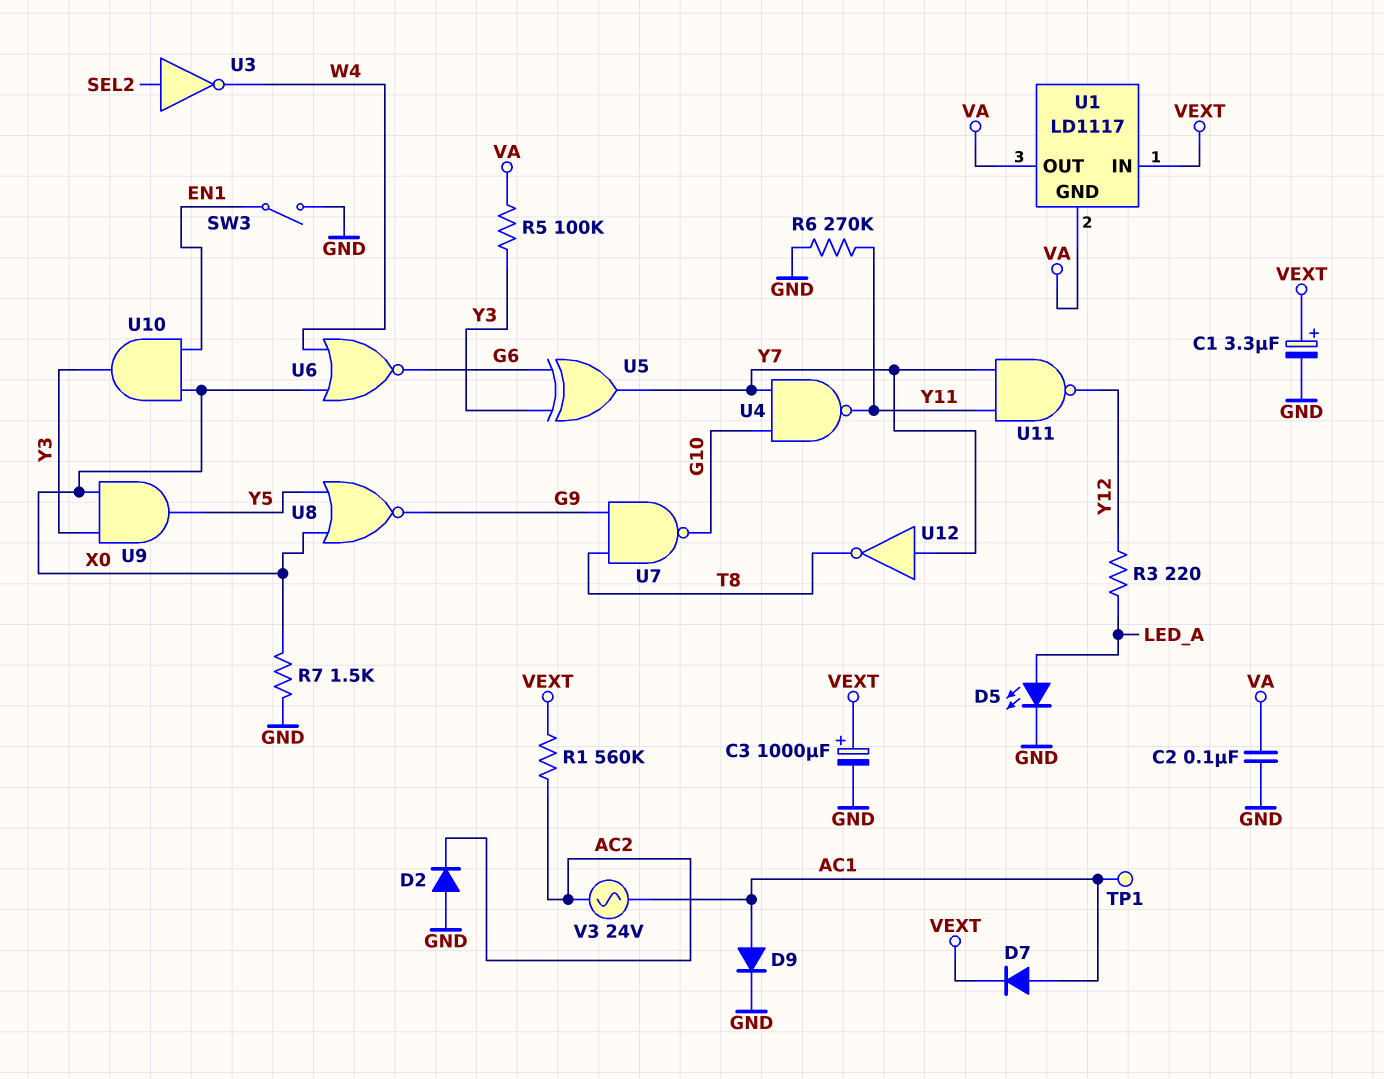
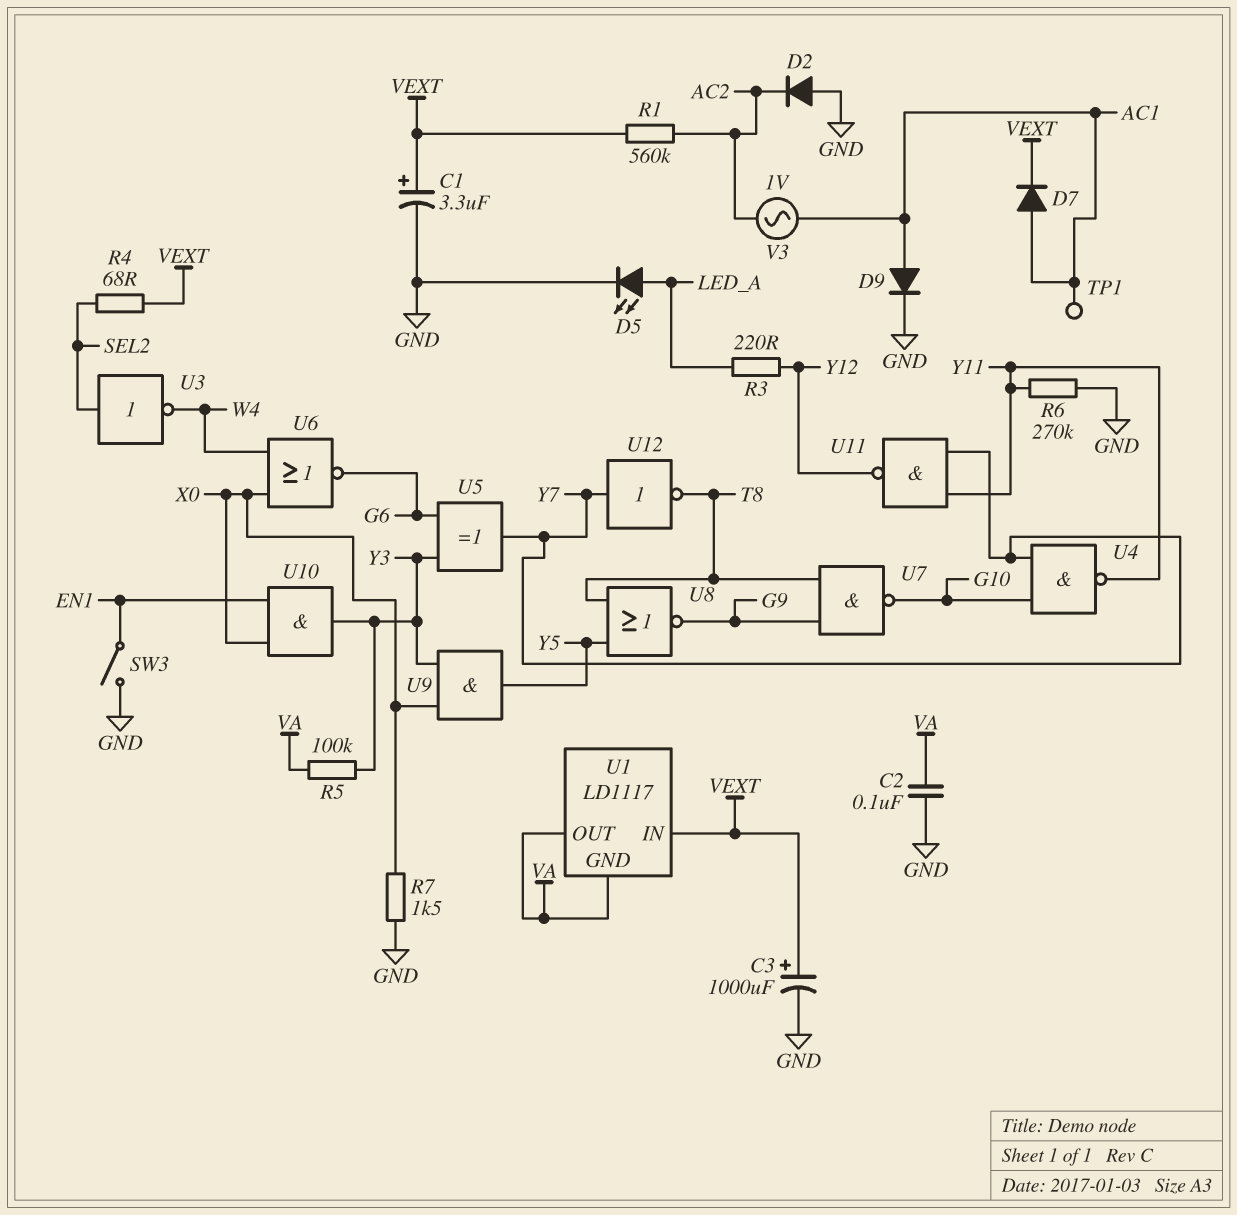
R4: none -> 68 (SEL2, VEXT)
U8: NOR (in X0, in Y5, out G9) -> NOR (in T8, in Y5, out G9)
V3: AC 24V (AC1, AC2) -> AC 1V (AC1, AC2)

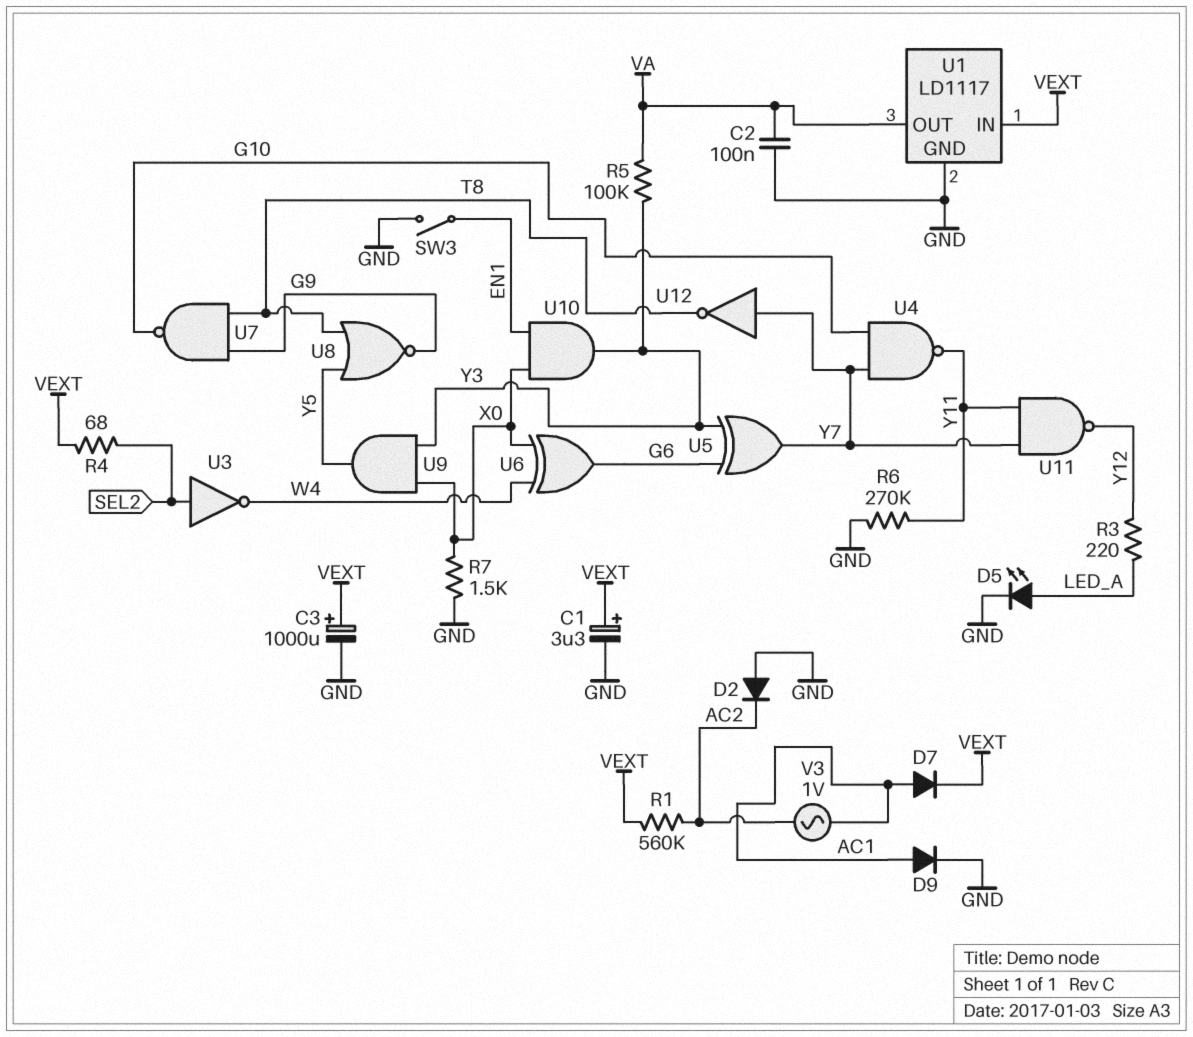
TP1: test point (AC1) -> none
U1 pin GND: VA -> GND
U6: NOR (in W4, in X0, out G6) -> XOR (in W4, in X0, out G6)

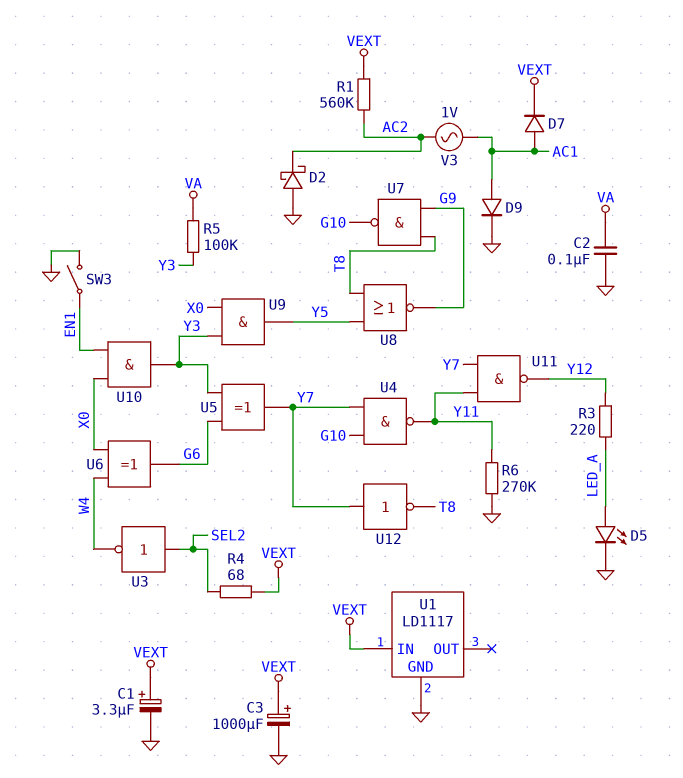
D2: diode (A GND, K AC2) -> schottky (A GND, K AC2)
R7: 1.5k (GND, X0) -> none
U1 pin OUT: VA -> none

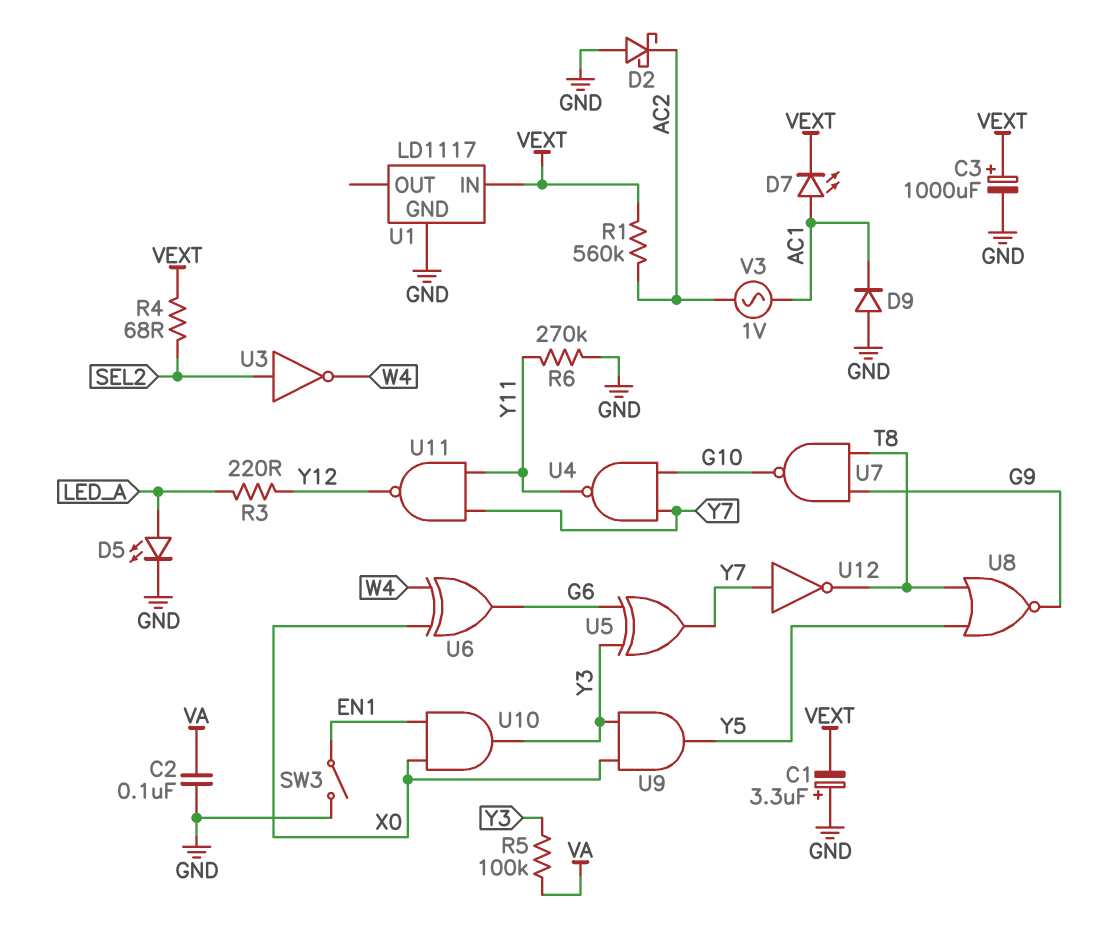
C1: 3.3uF (plus VEXT, minus GND) -> 3.3uF (plus GND, minus VEXT)
D7: diode (A AC1, K VEXT) -> LED (A AC1, K VEXT)
D9: diode (A AC1, K GND) -> diode (A GND, K AC1)

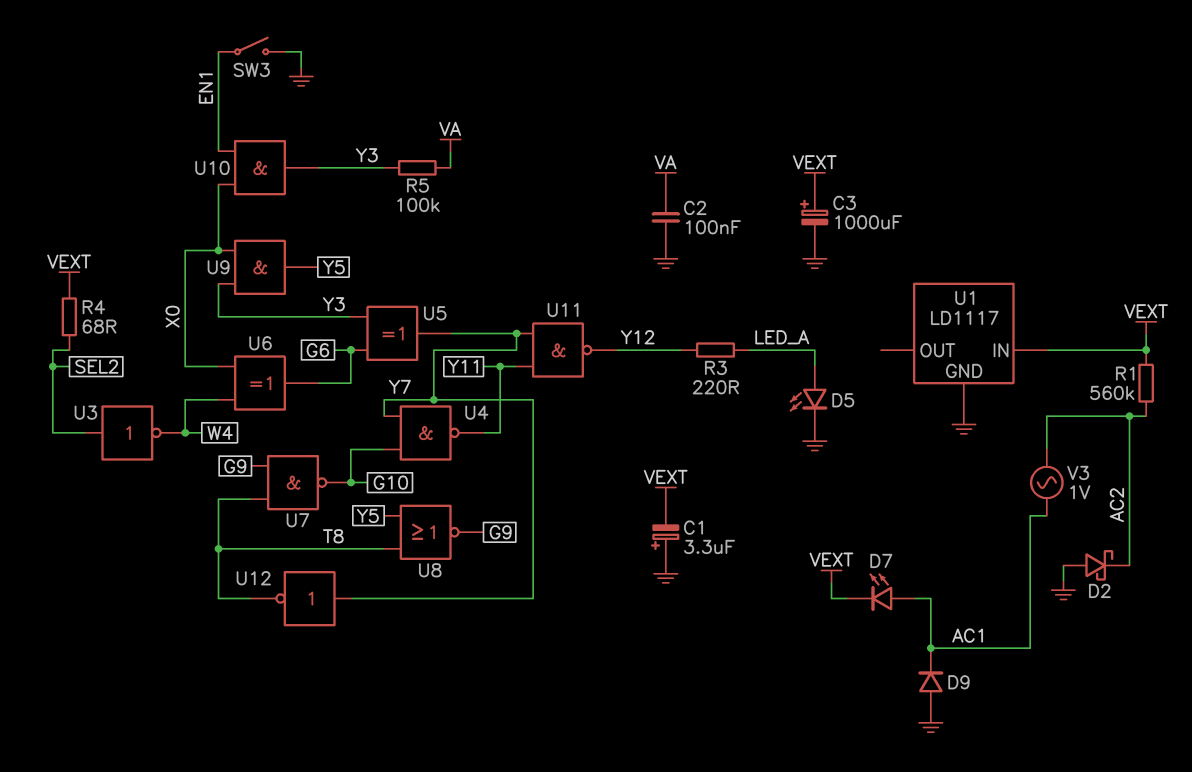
R6: 270k (GND, Y11) -> none

